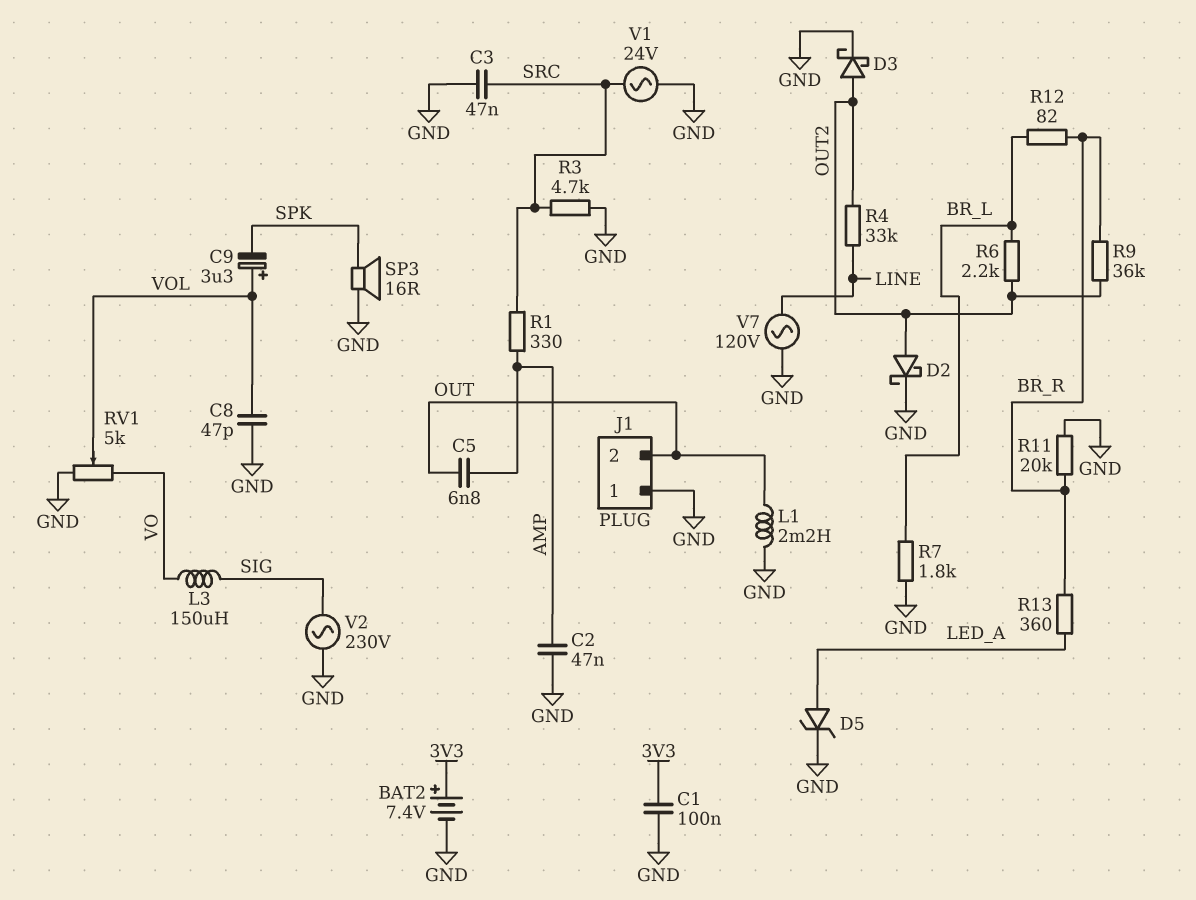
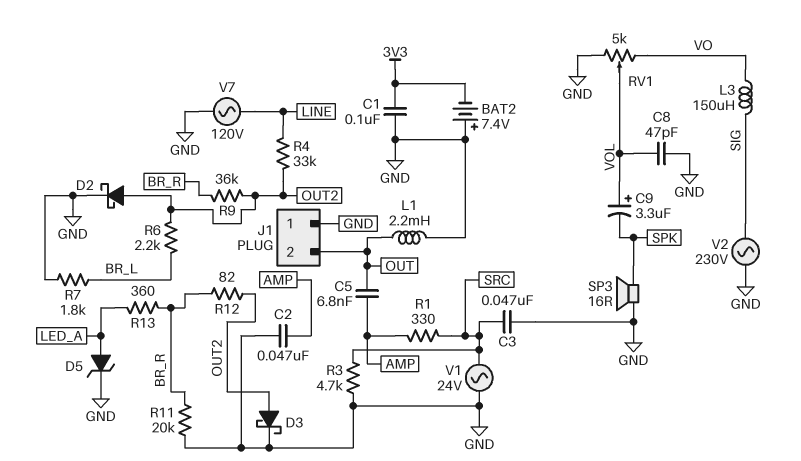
BAT2: 7.4V (plus 3V3, minus GND) -> 7.4V (plus GND, minus 3V3)
R12: 82 (BR_L, BR_R) -> 82 (BR_R, OUT2)

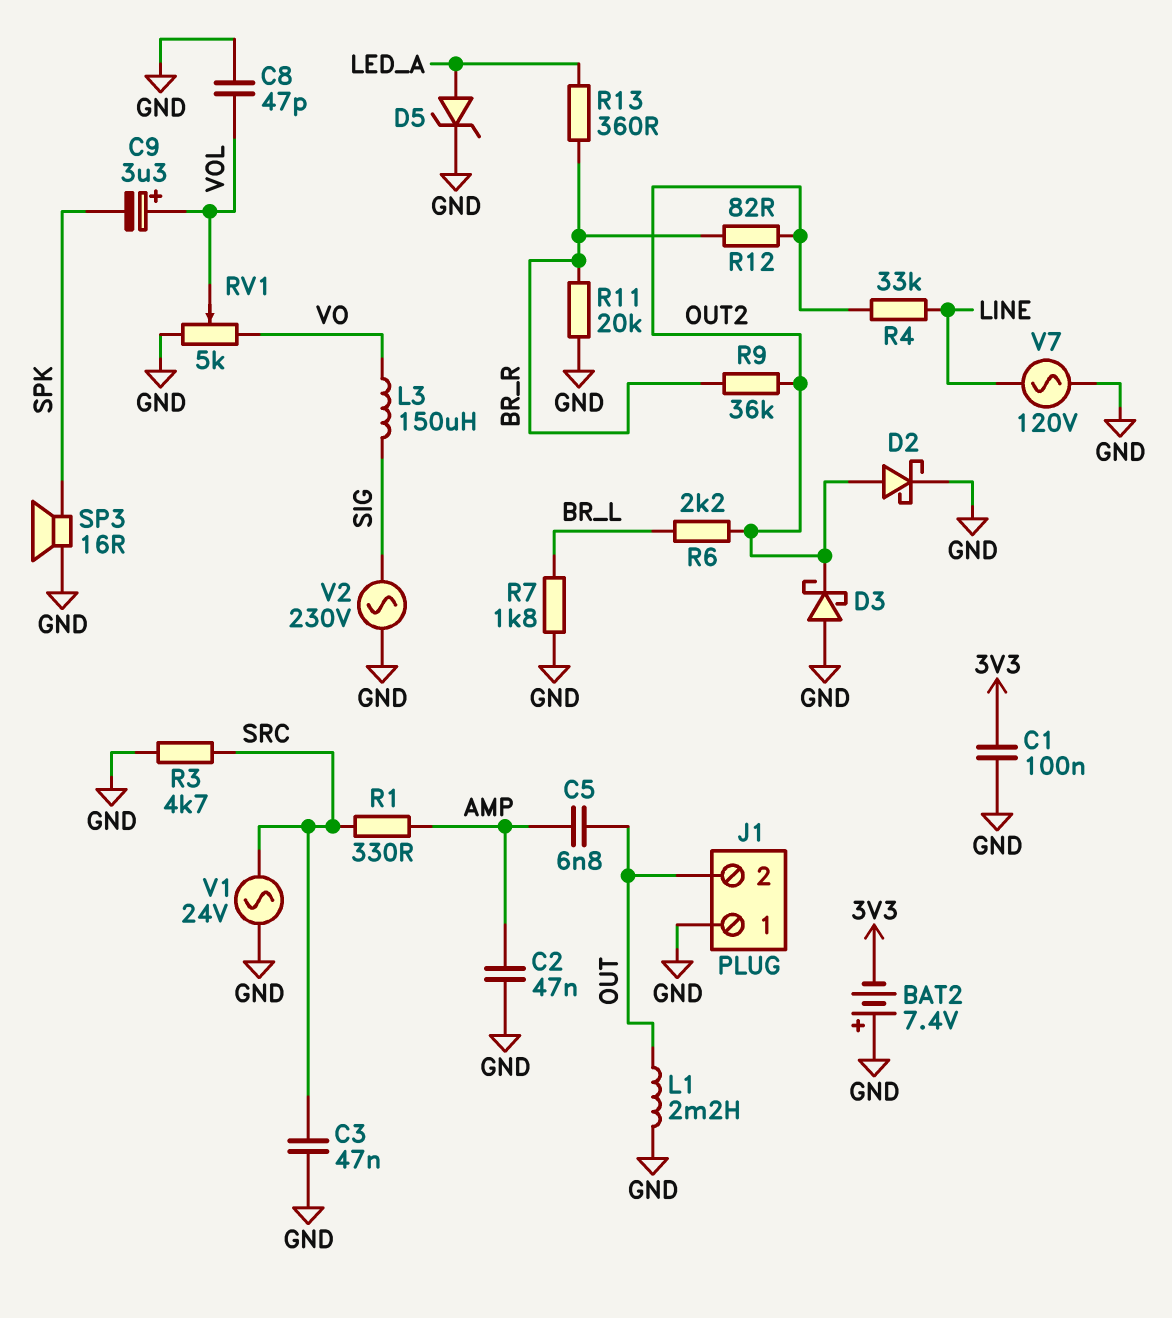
D3: schottky (A OUT2, K GND) -> schottky (A GND, K OUT2)

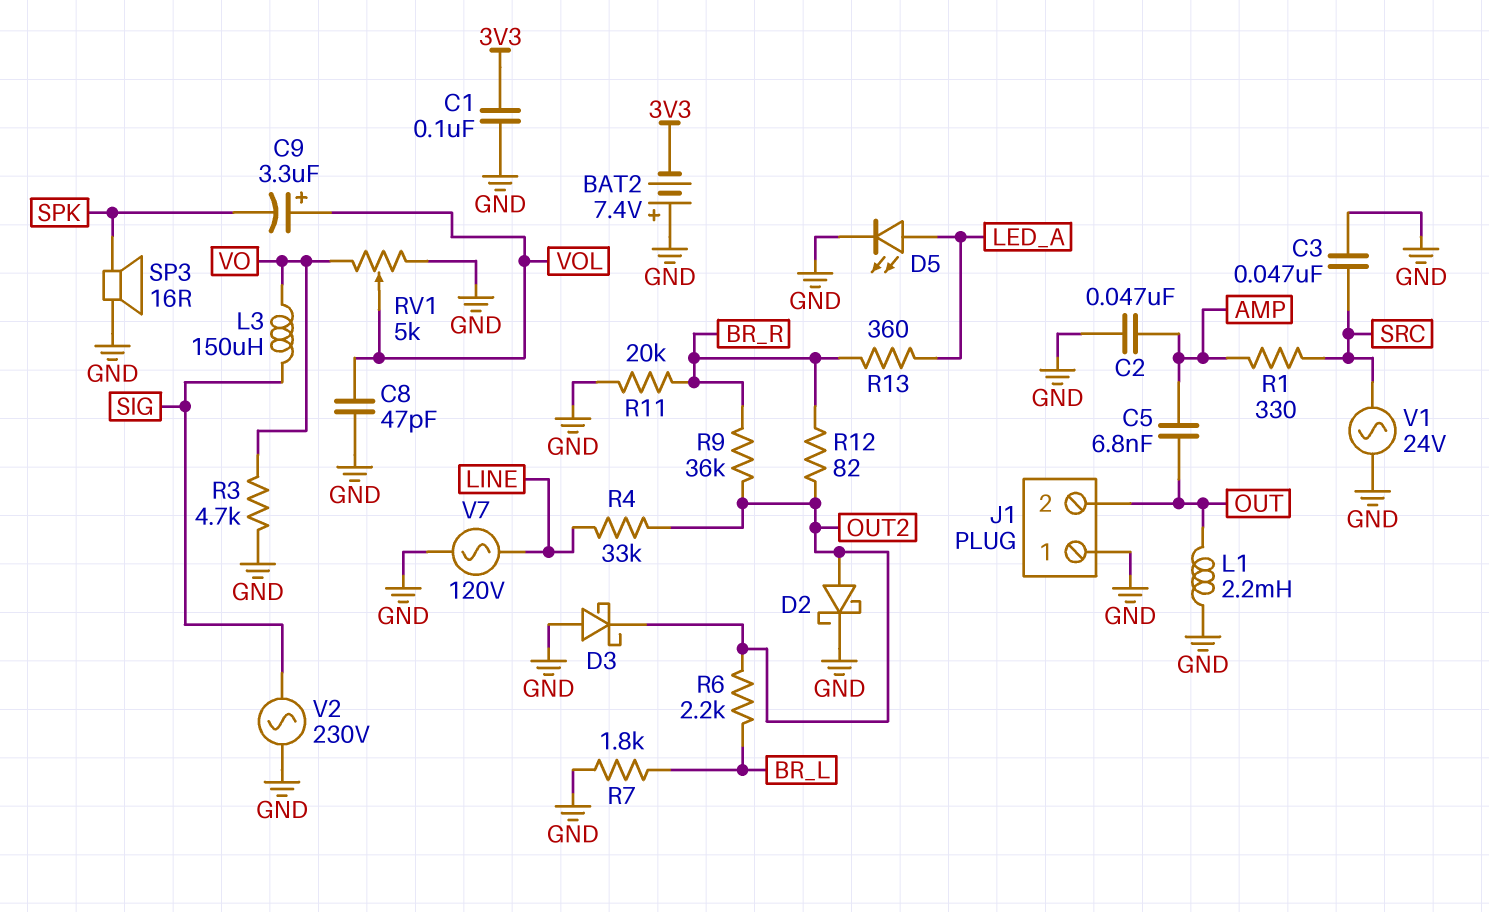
D5: zener (A LED_A, K GND) -> LED (A LED_A, K GND)
R3: 4.7k (GND, SRC) -> 4.7k (GND, VO)

